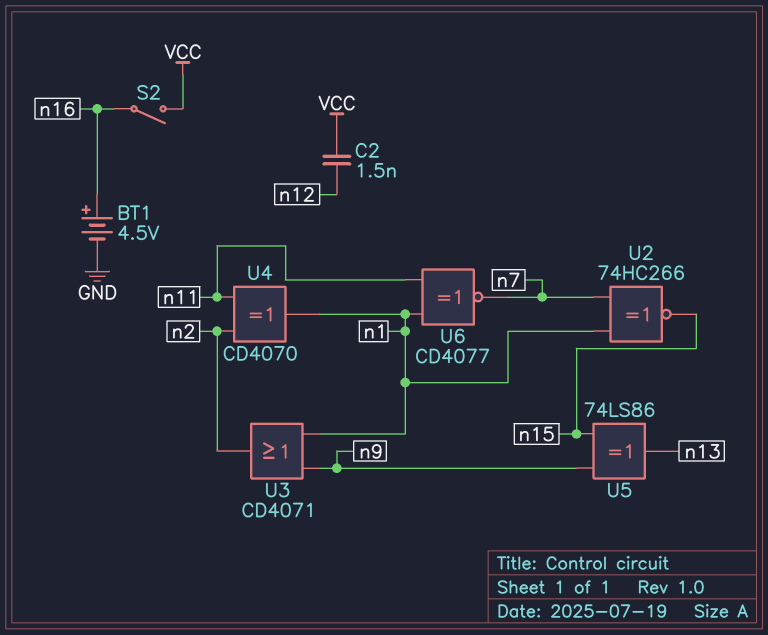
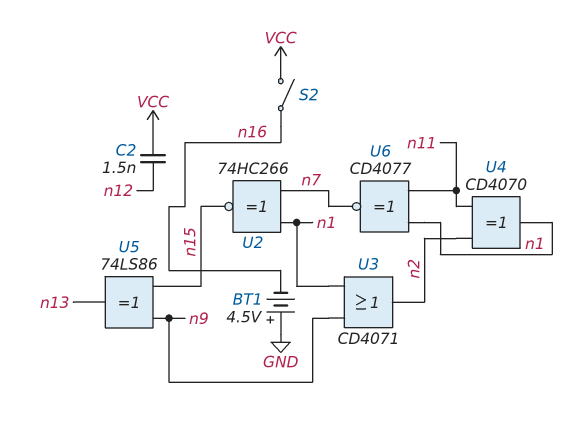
BT1: 4.5V (plus n16, minus GND) -> 4.5V (plus GND, minus n16)

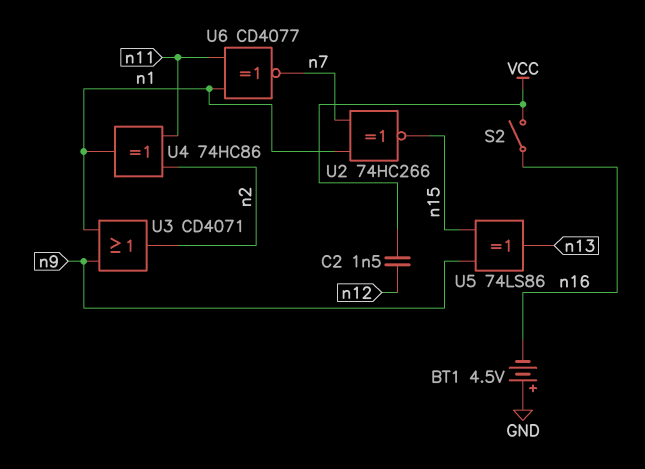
U4: XOR CD4070 (in n2, in n11, out n1) -> XOR 74HC86 (in n2, in n11, out n1)

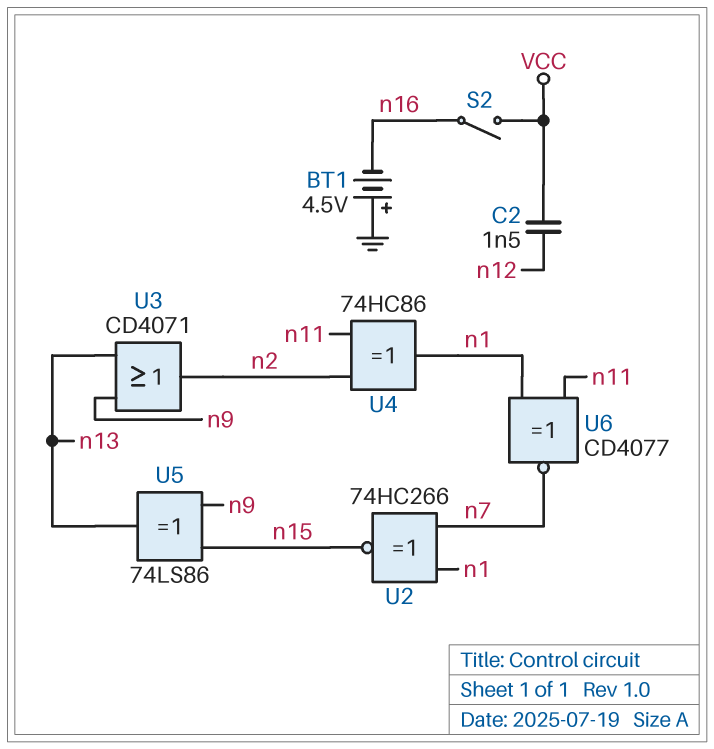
U3: OR CD4071 (in n1, in n9, out n2) -> OR CD4071 (in n9, in n13, out n2)

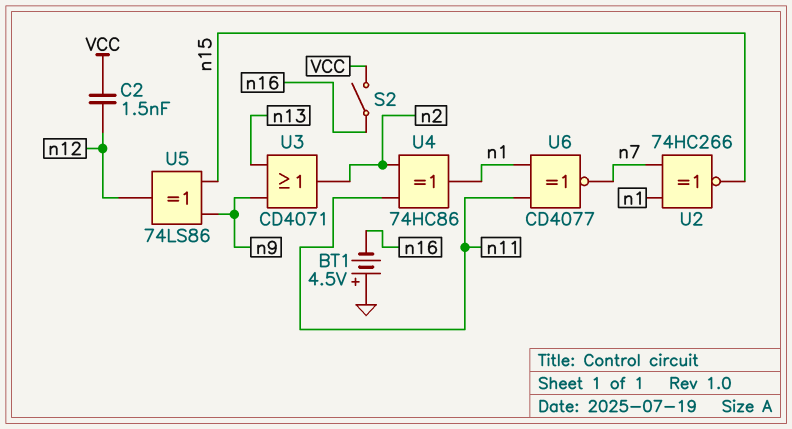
U5: XOR 74LS86 (in n9, in n15, out n13) -> XOR 74LS86 (in n9, in n15, out n12)

